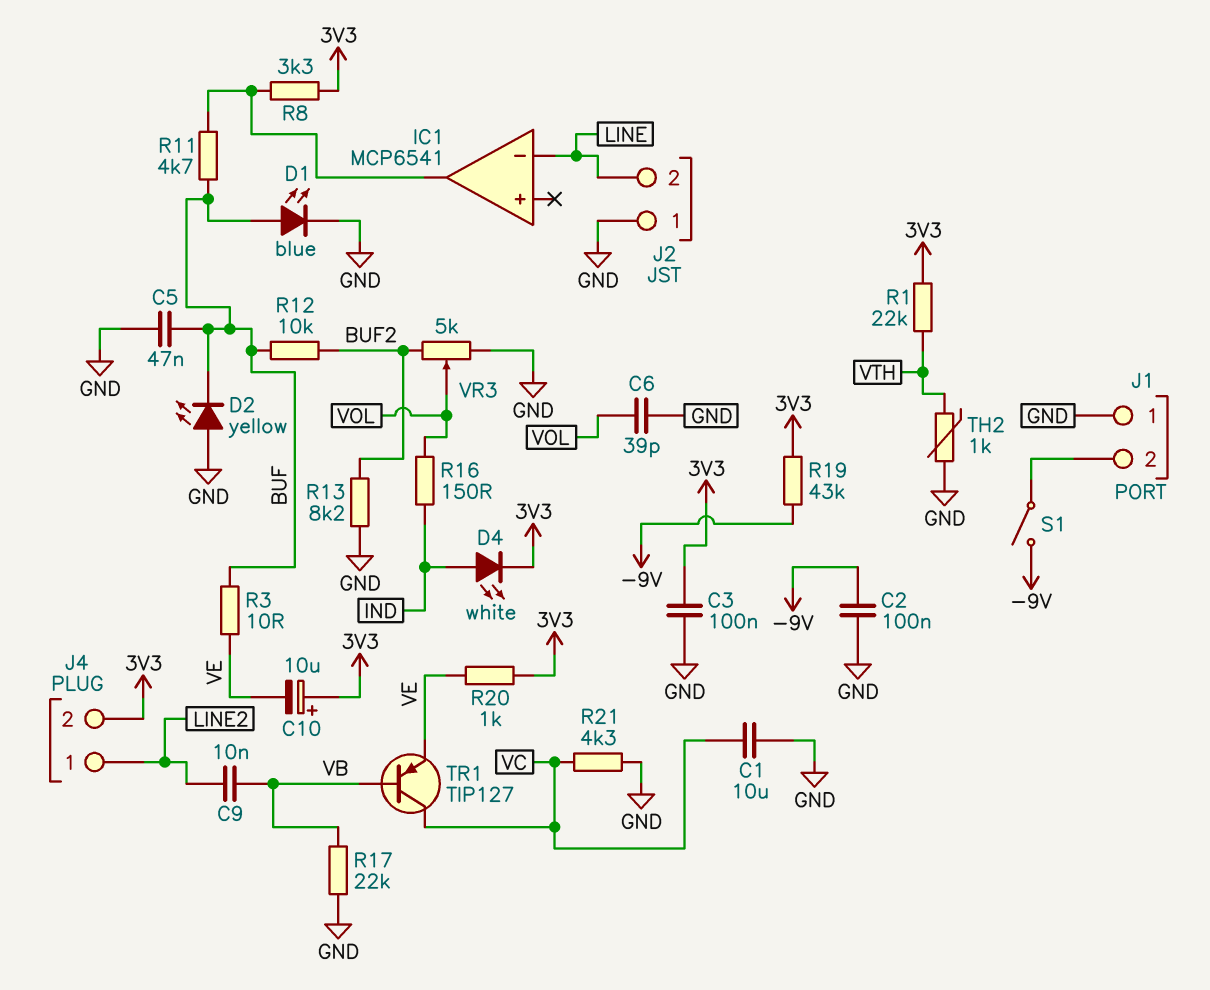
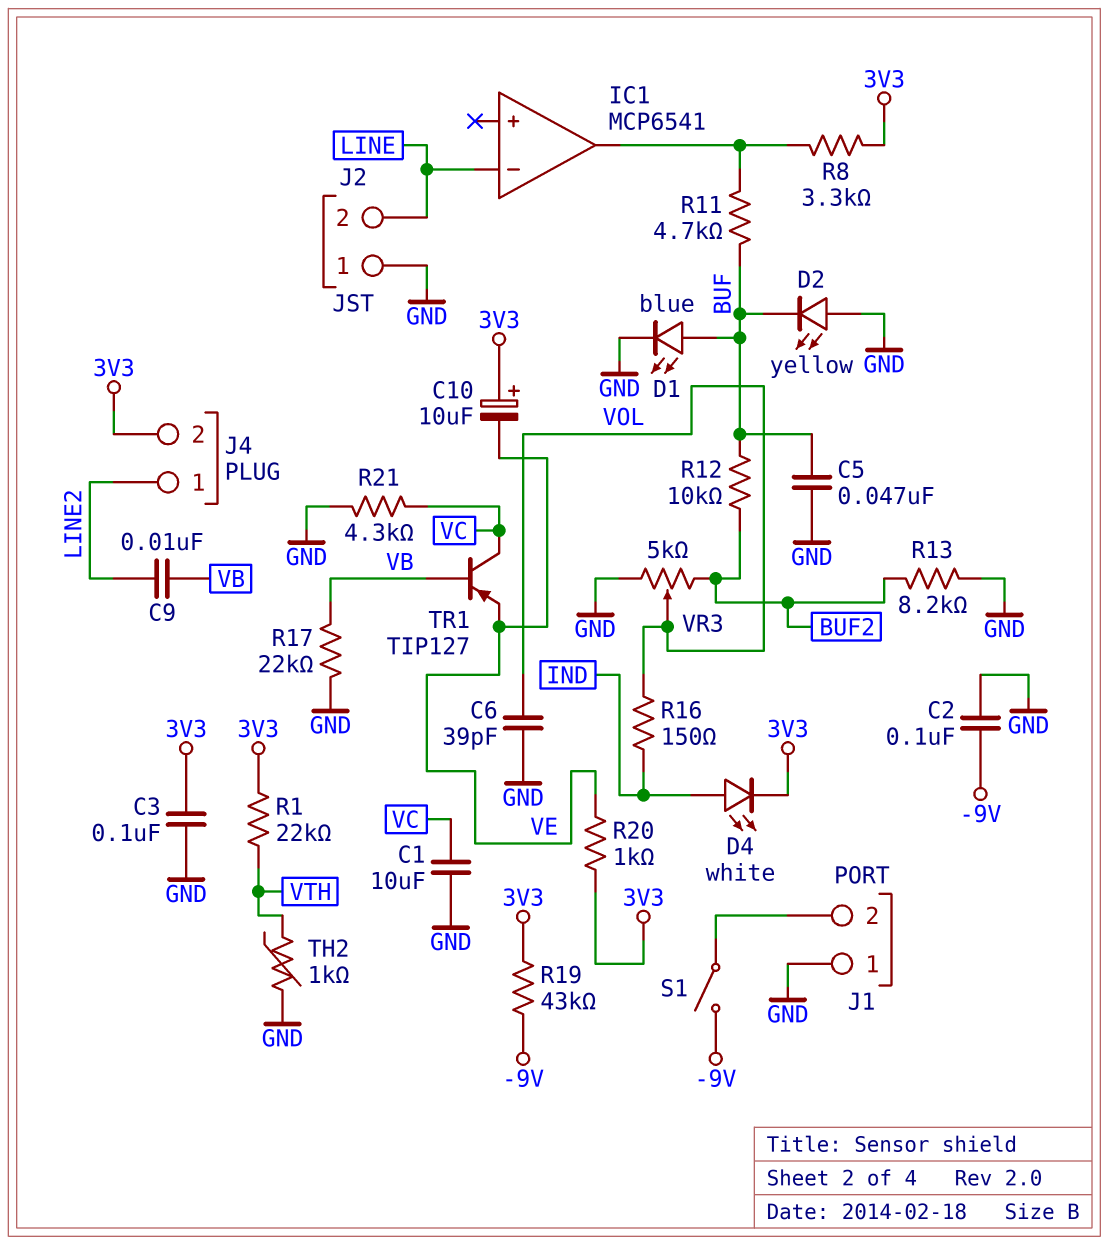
R3: 10 (BUF, VE) -> none

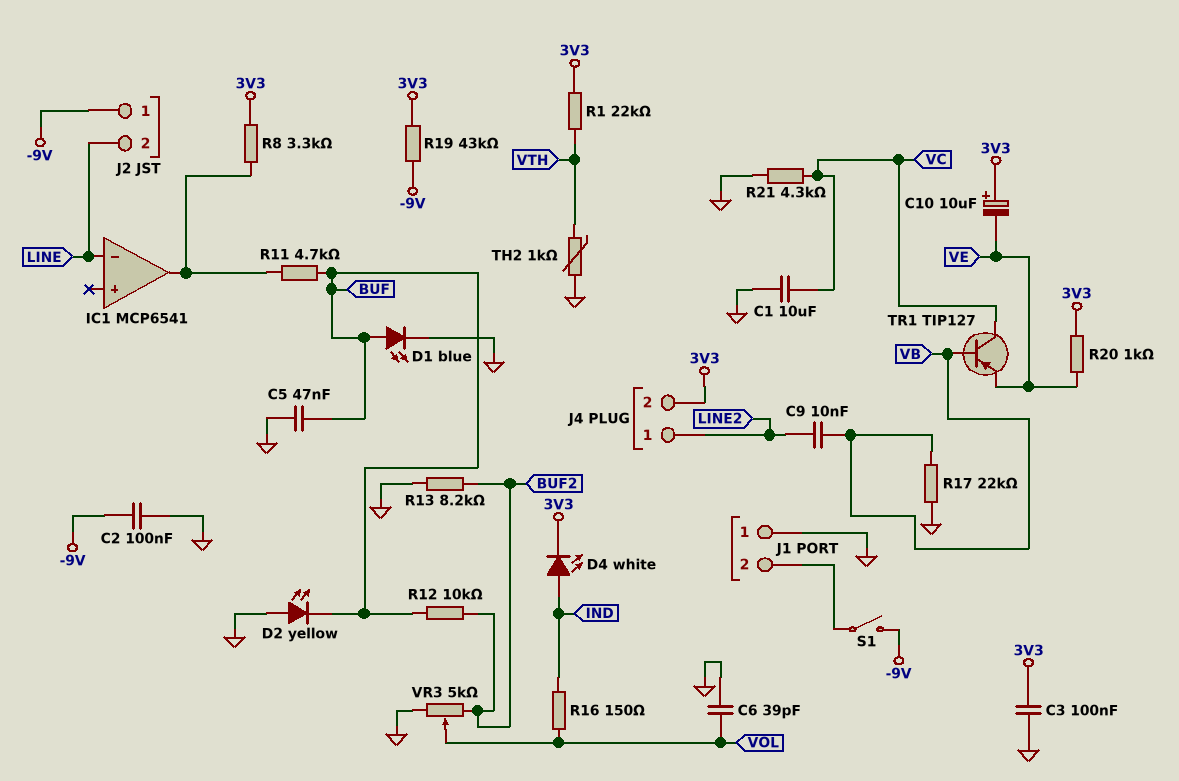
J2 pin 1: GND -> -9V

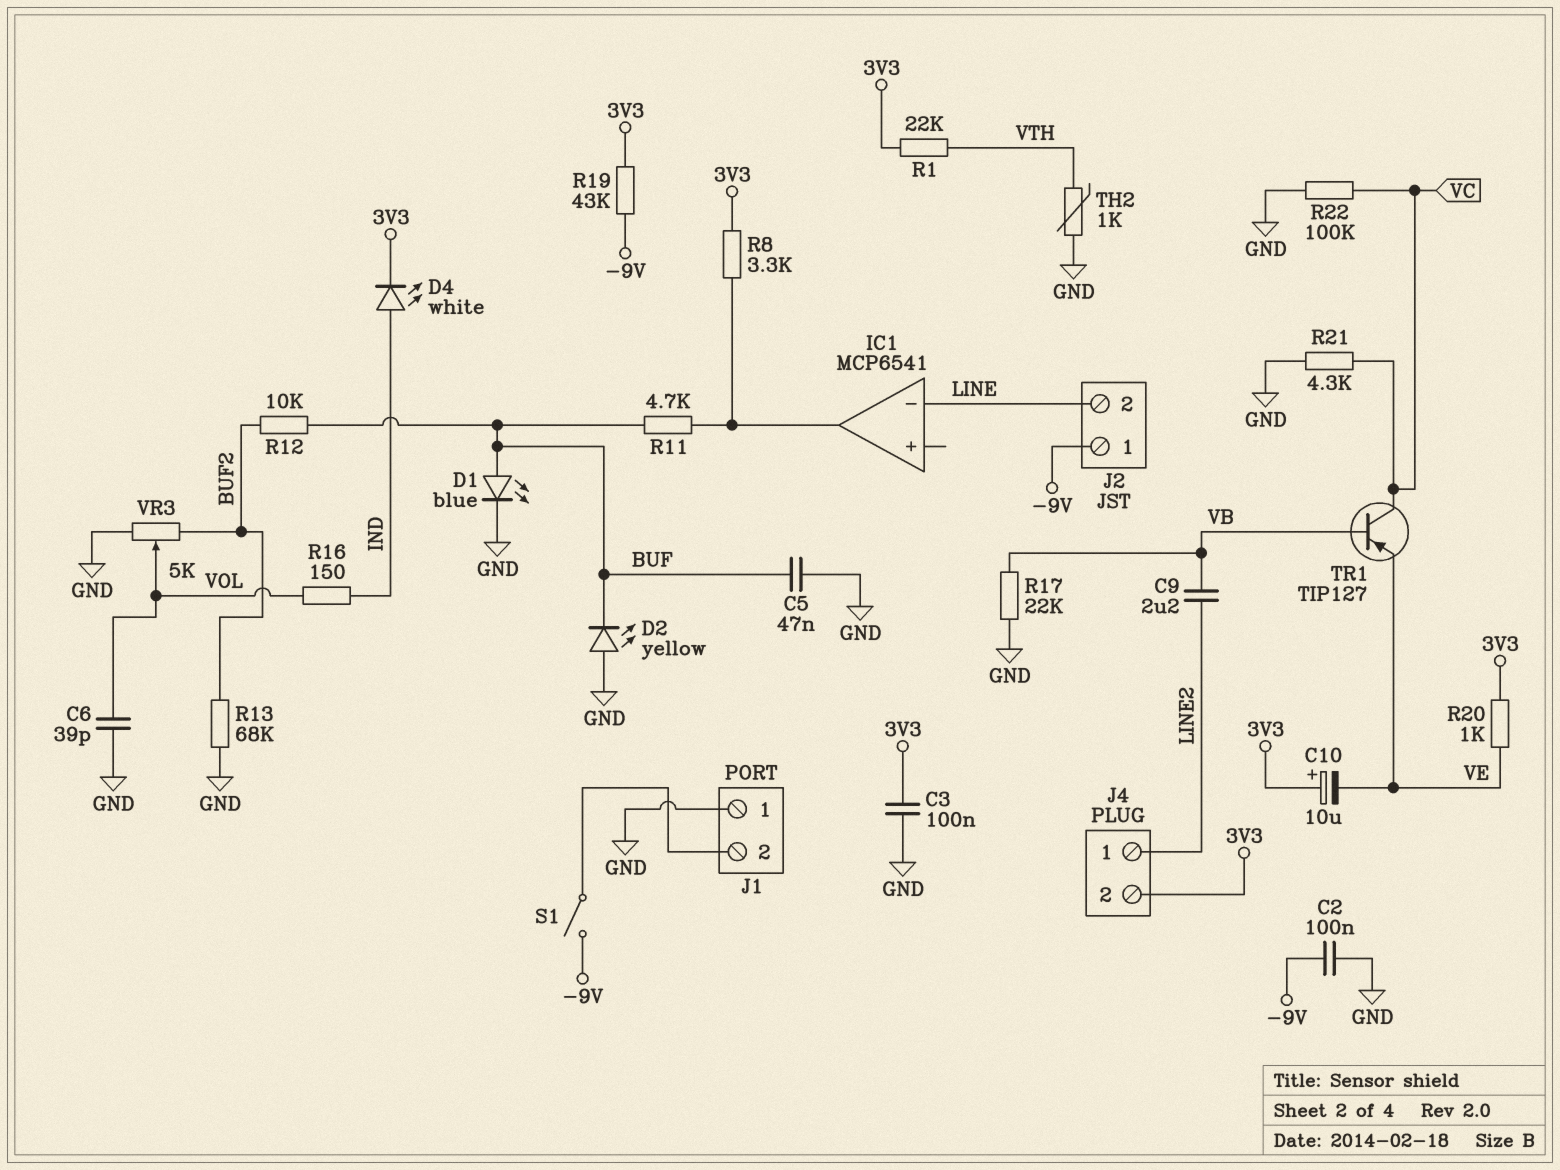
C1: 10uF (GND, VC) -> none
C9: 10nF (LINE2, VB) -> 2.2uF (LINE2, VB)
R13: 8.2k (BUF2, GND) -> 68k (BUF2, GND)
R22: none -> 100k (GND, VC)

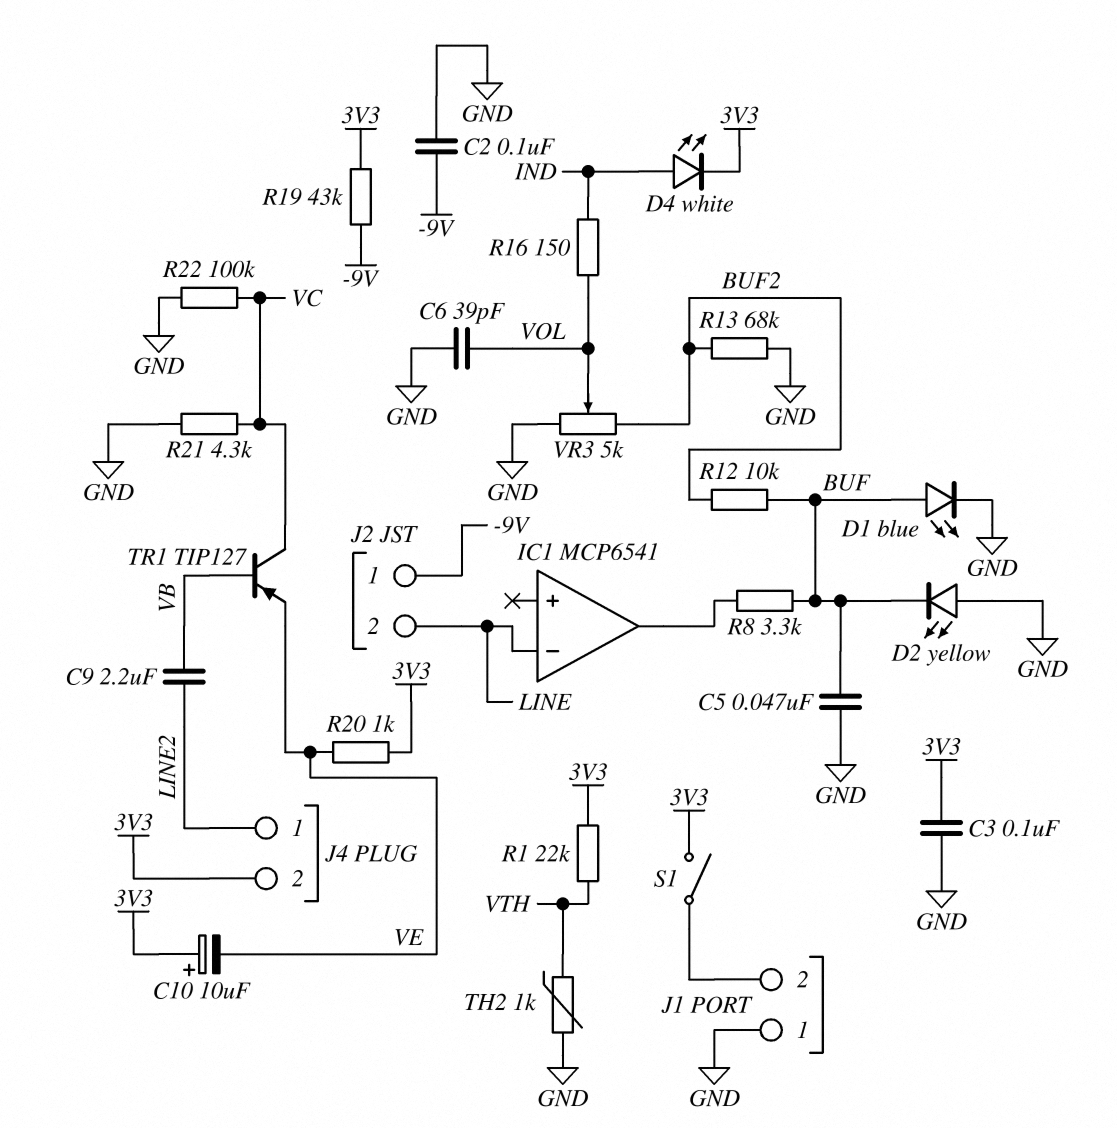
R8: 3.3k (3V3, IC1/out) -> 3.3k (BUF, IC1/out)
R11: 4.7k (BUF, IC1/out) -> none
R17: 22k (GND, VB) -> none
S1: switch (-9V, J1/2) -> switch (3V3, J1/2)

